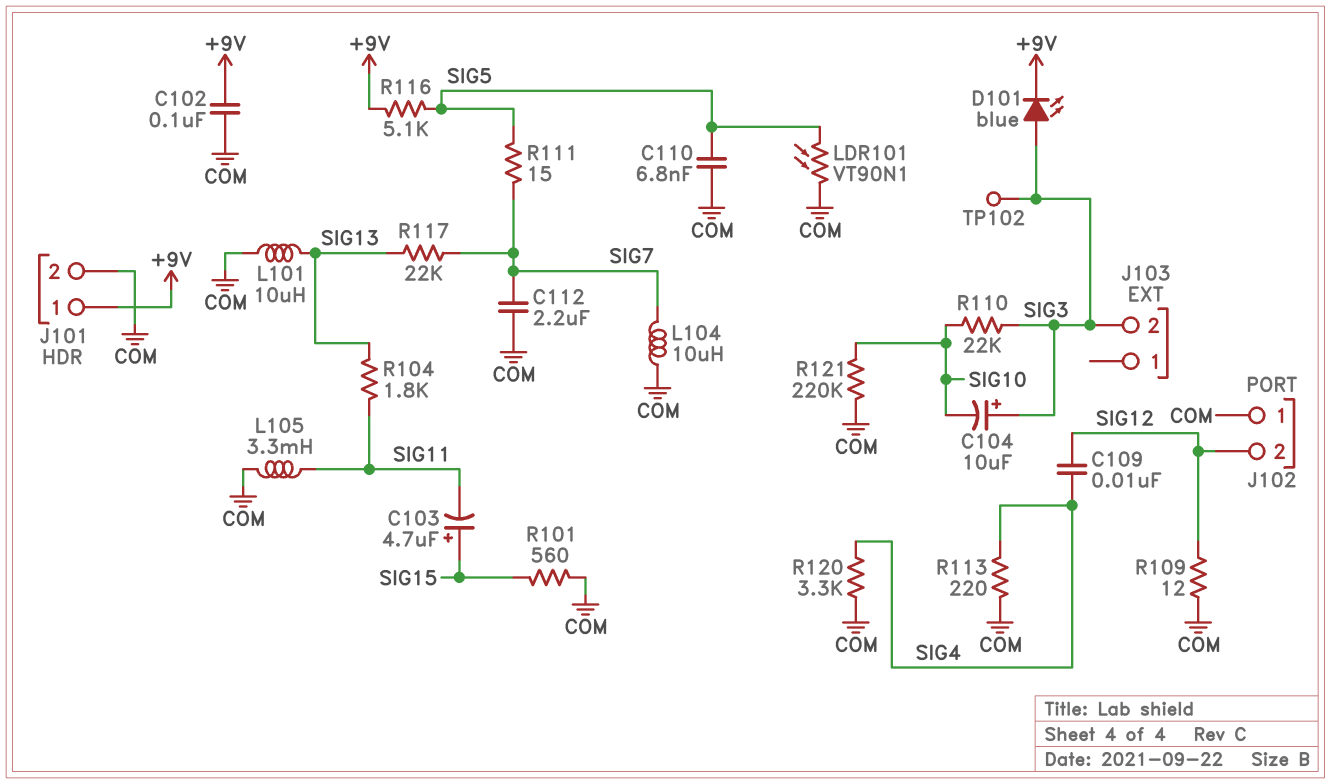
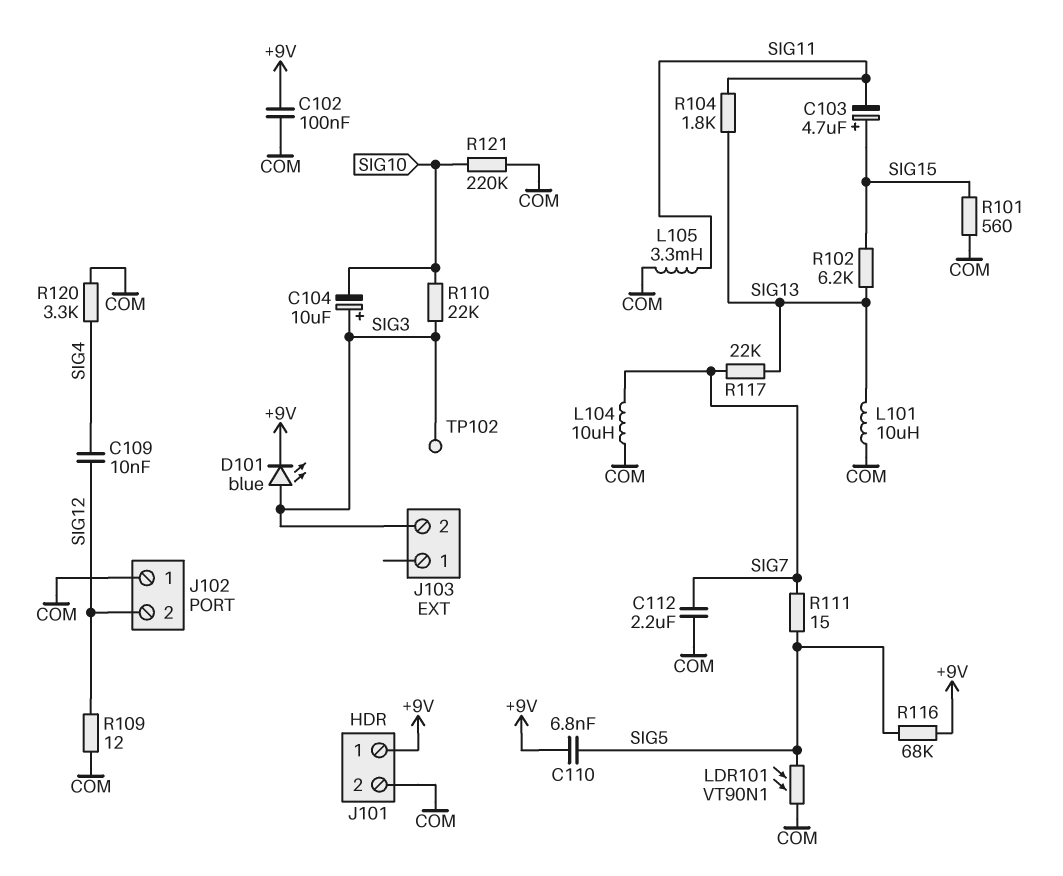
C110: 6.8nF (COM, SIG5) -> 6.8nF (+9V, SIG5)
R102: none -> 6.2k (SIG13, SIG15)
R113: 220 (COM, SIG4) -> none
R116: 5.1k (+9V, SIG5) -> 68k (+9V, SIG5)

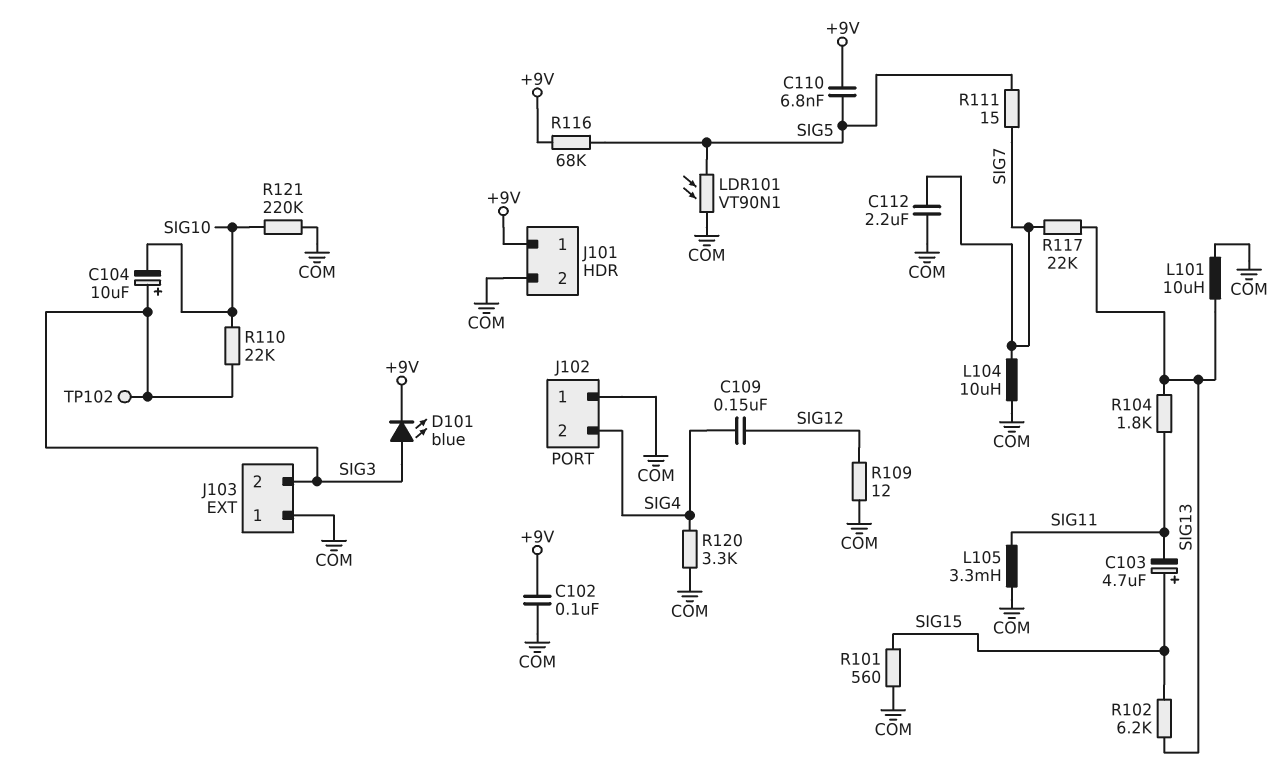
C109: 10nF (SIG4, SIG12) -> 150nF (SIG4, SIG12)
J102 pin 2: SIG12 -> SIG4
J103 pin 1: none -> COM

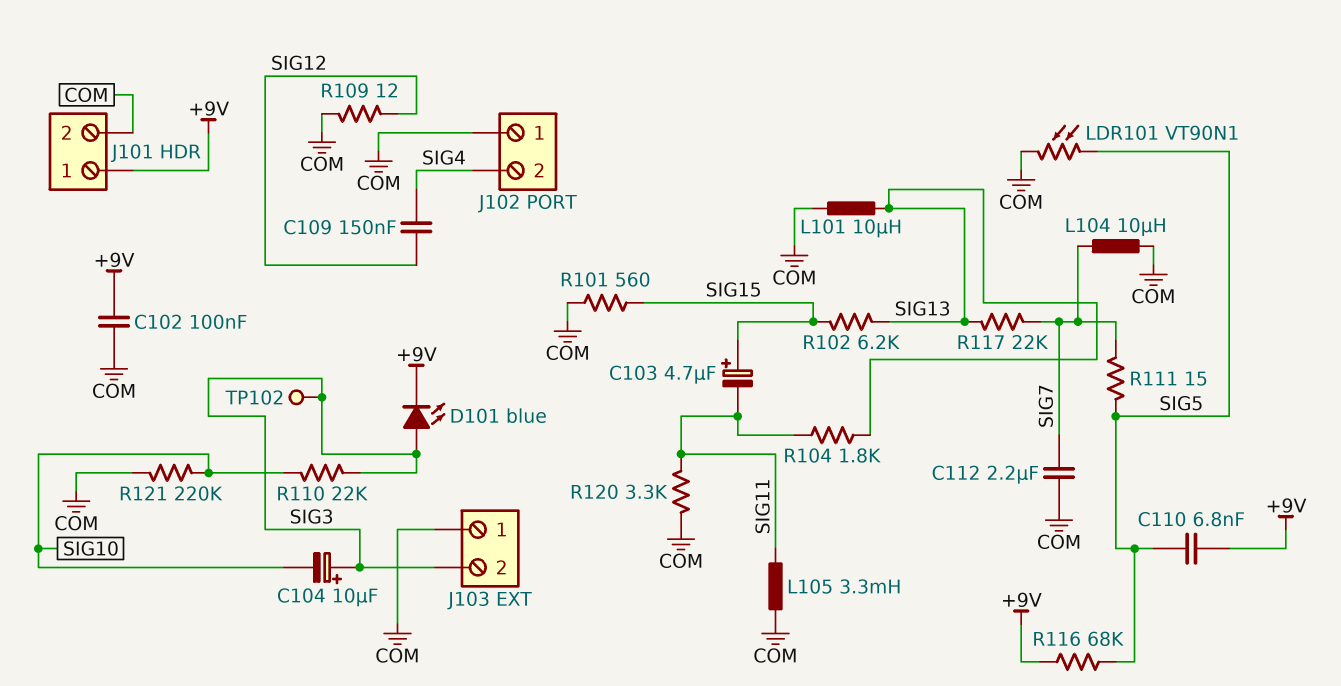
R120: 3.3k (COM, SIG4) -> 3.3k (COM, SIG11)

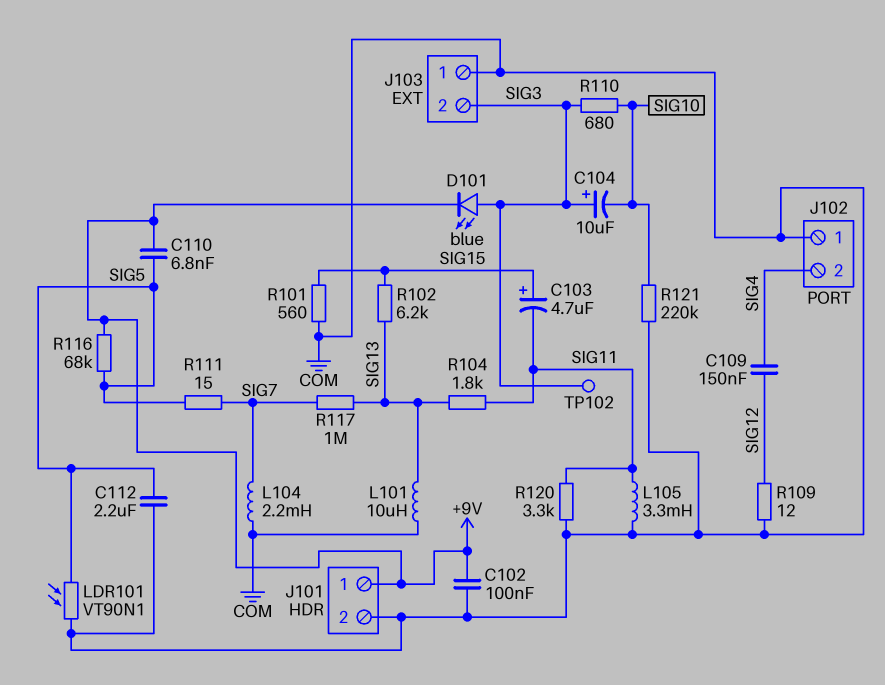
C112: 2.2uF (COM, SIG7) -> 2.2uF (COM, SIG5)
L104: 10uH (COM, SIG7) -> 2.2mH (COM, SIG7)
R110: 22k (SIG3, SIG10) -> 680 (SIG3, SIG10)
R117: 22k (SIG7, SIG13) -> 1M (SIG7, SIG13)

